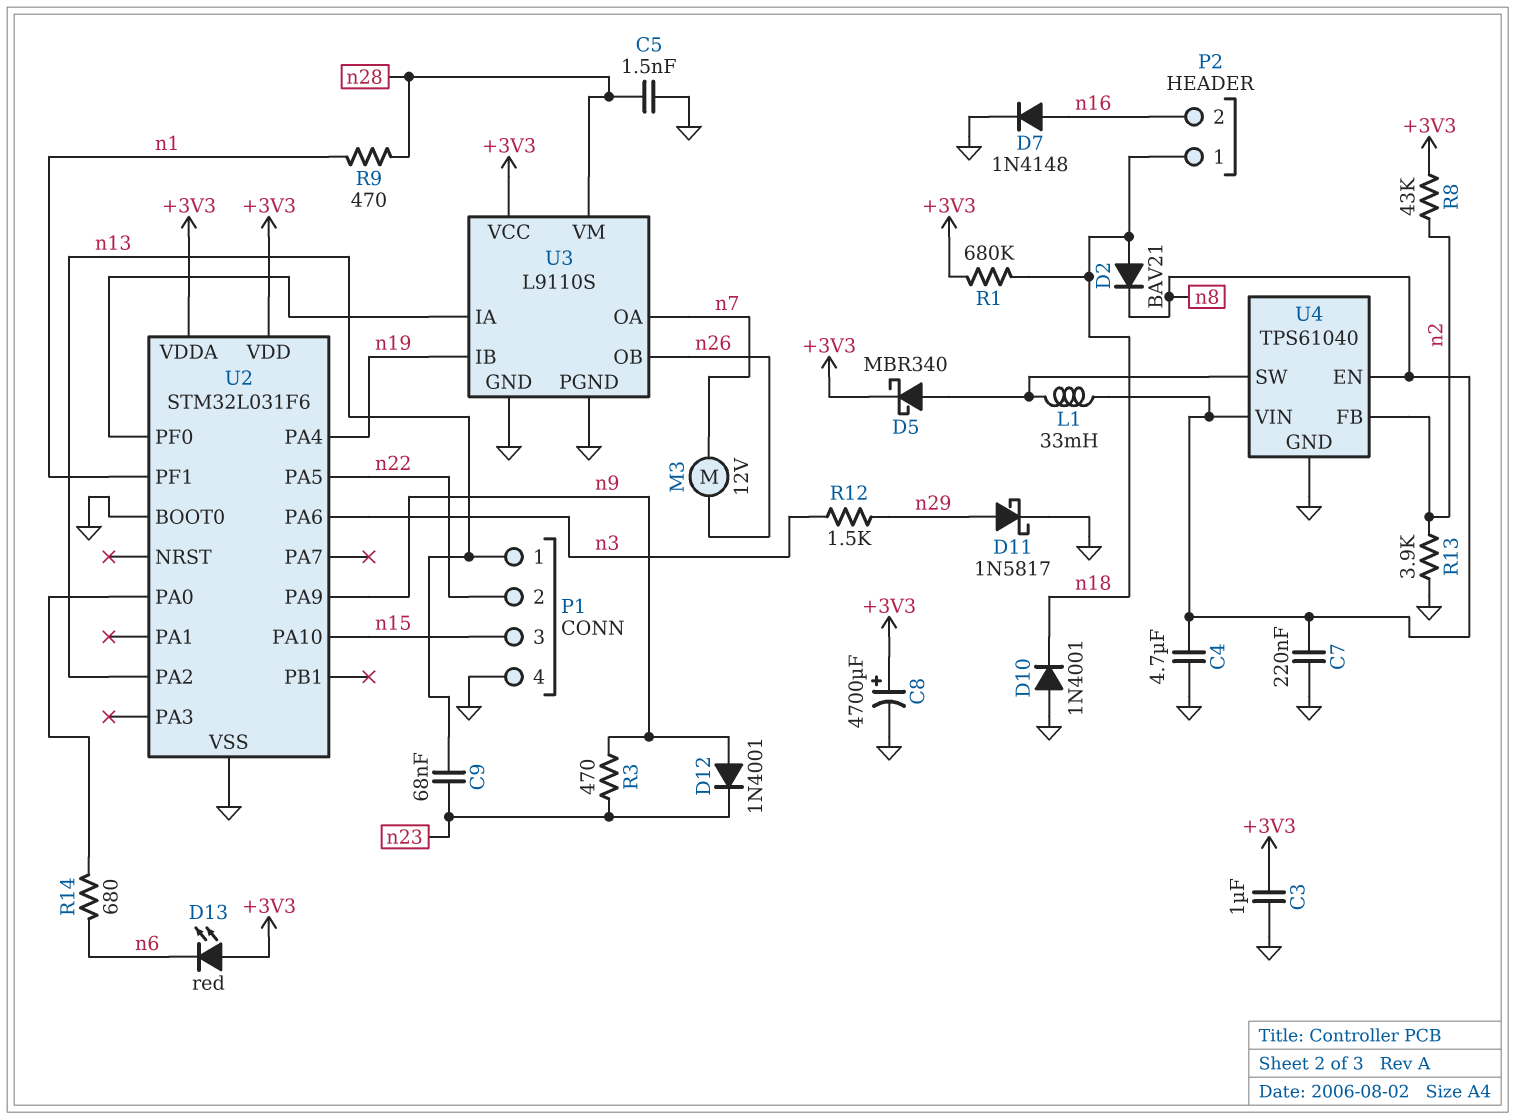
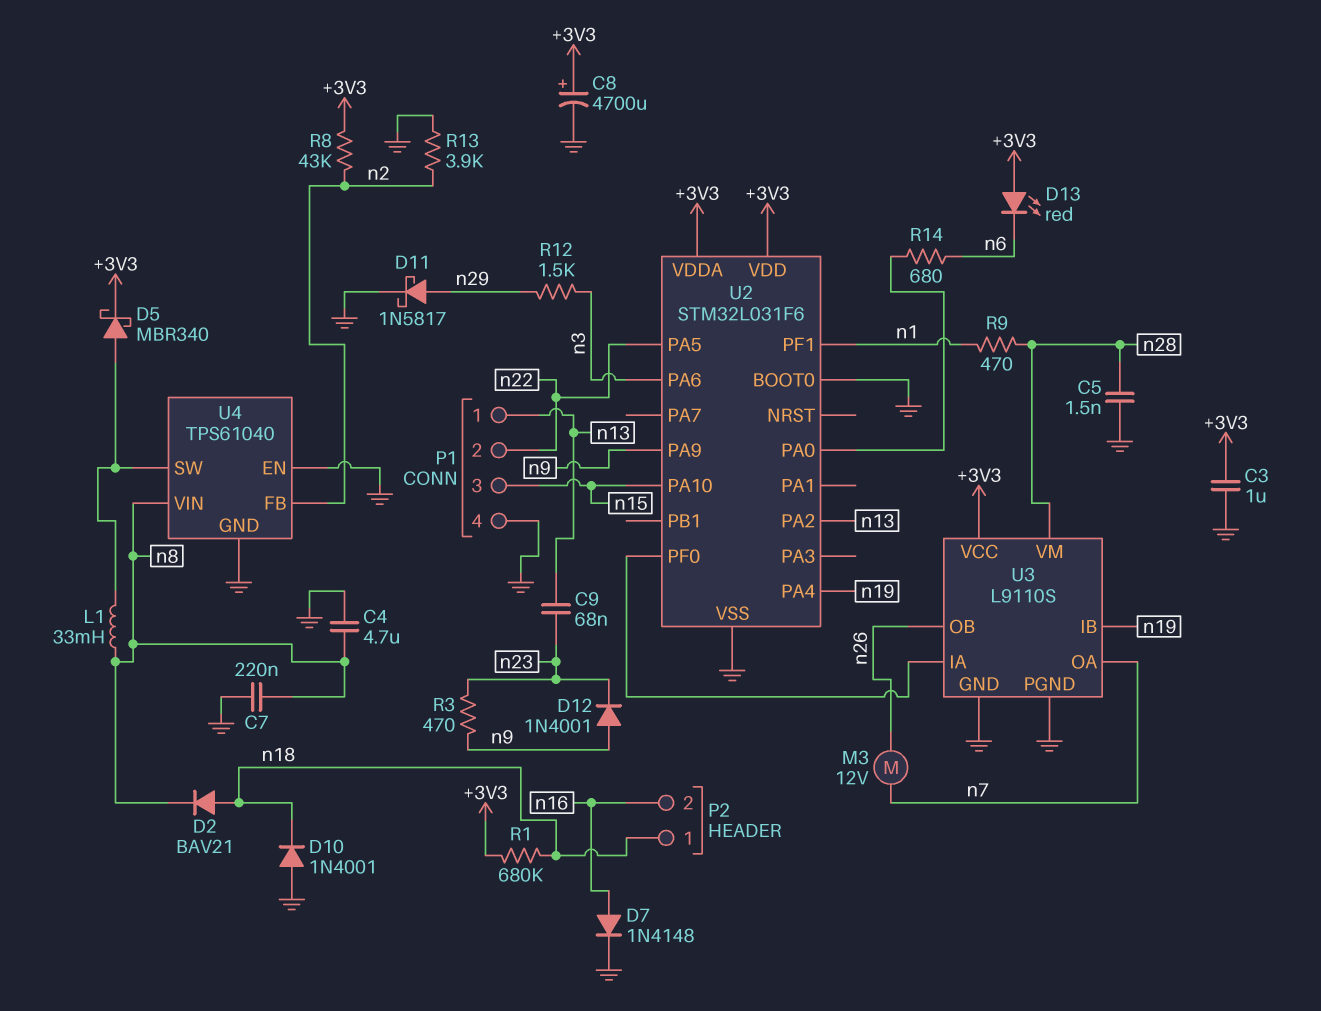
U4 pin EN: n8 -> GND

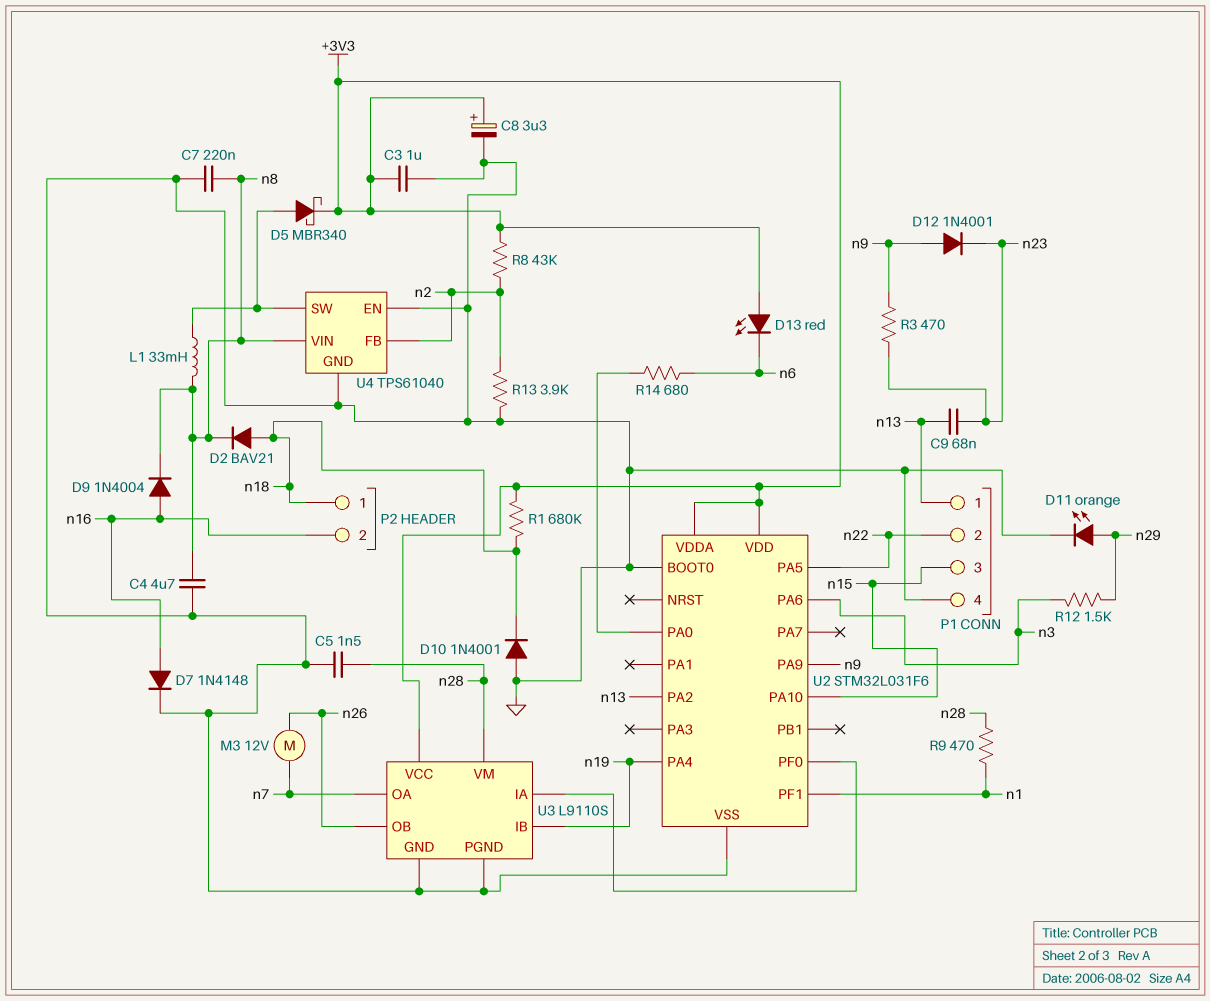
C8: 4700uF (plus +3V3, minus GND) -> 3.3uF (plus +3V3, minus GND)
D9: none -> diode 1N4004 (A n16, K n8)
D11: schottky 1N5817 (A n29, K GND) -> LED orange (A n29, K GND)

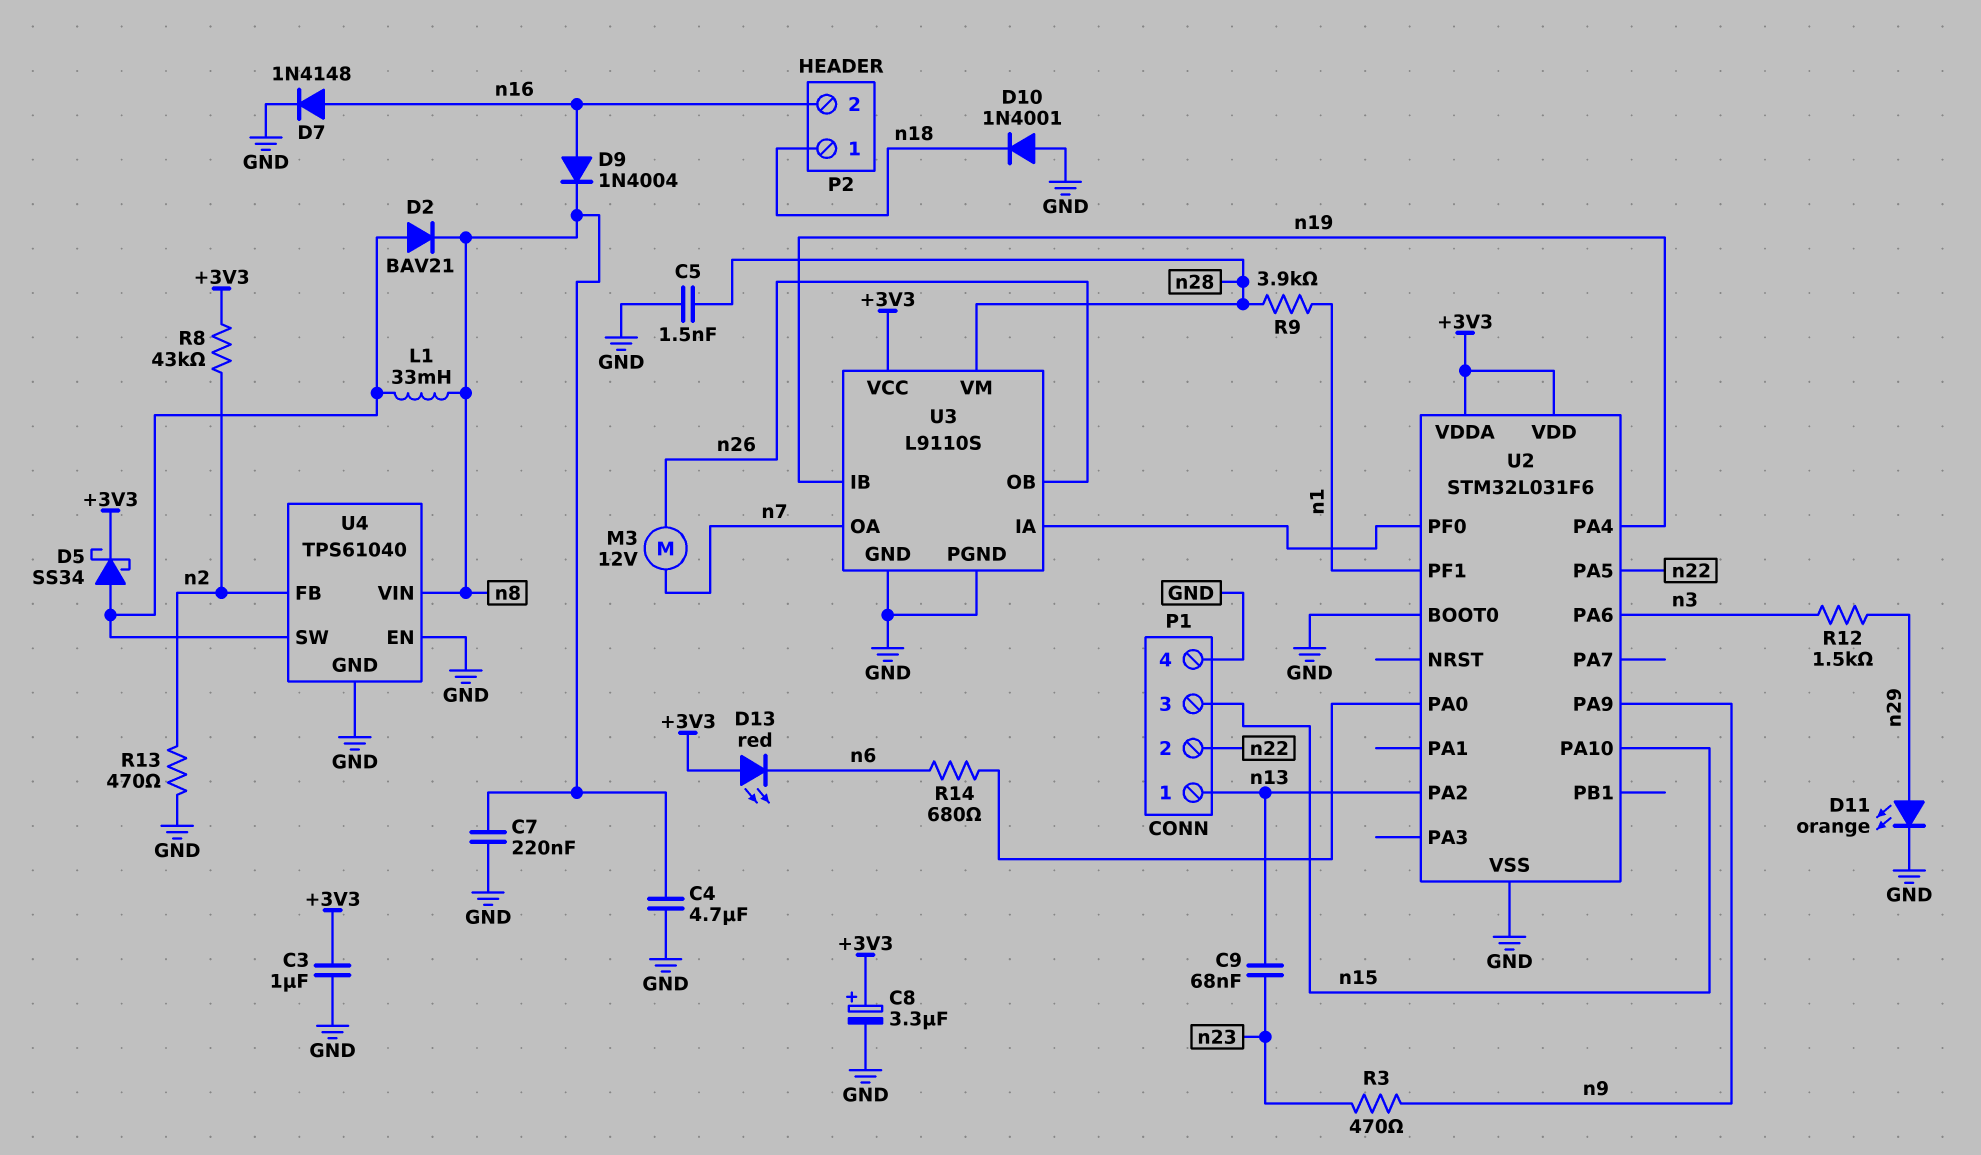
D2: diode BAV21 (A n18, K n8) -> diode BAV21 (A U4/SW, K n8)
D5: schottky MBR340 (A U4/SW, K +3V3) -> schottky SS34 (A U4/SW, K +3V3)
D12: diode 1N4001 (A n9, K n23) -> none
R1: 680k (+3V3, n18) -> none
R9: 470 (n1, n28) -> 3.9k (n1, n28)
R13: 3.9k (GND, n2) -> 470 (GND, n2)

